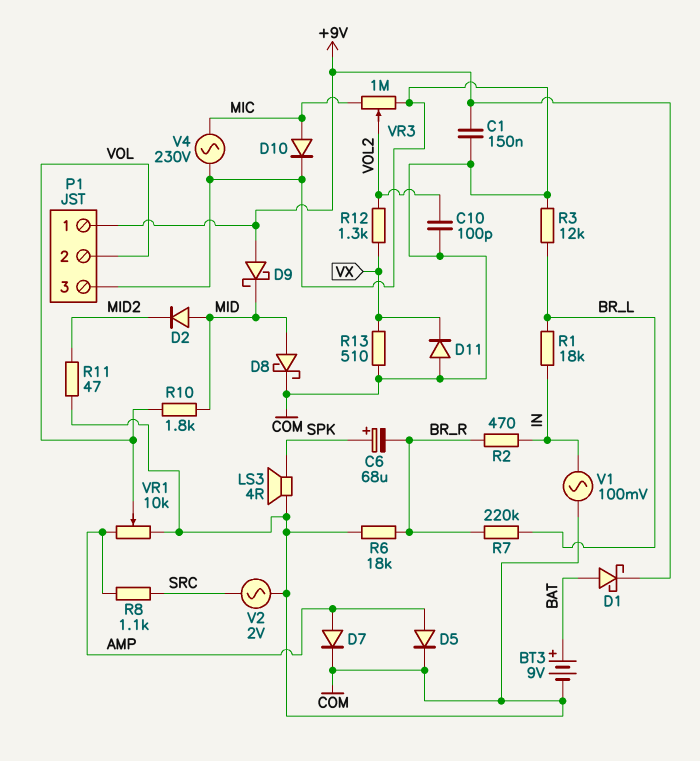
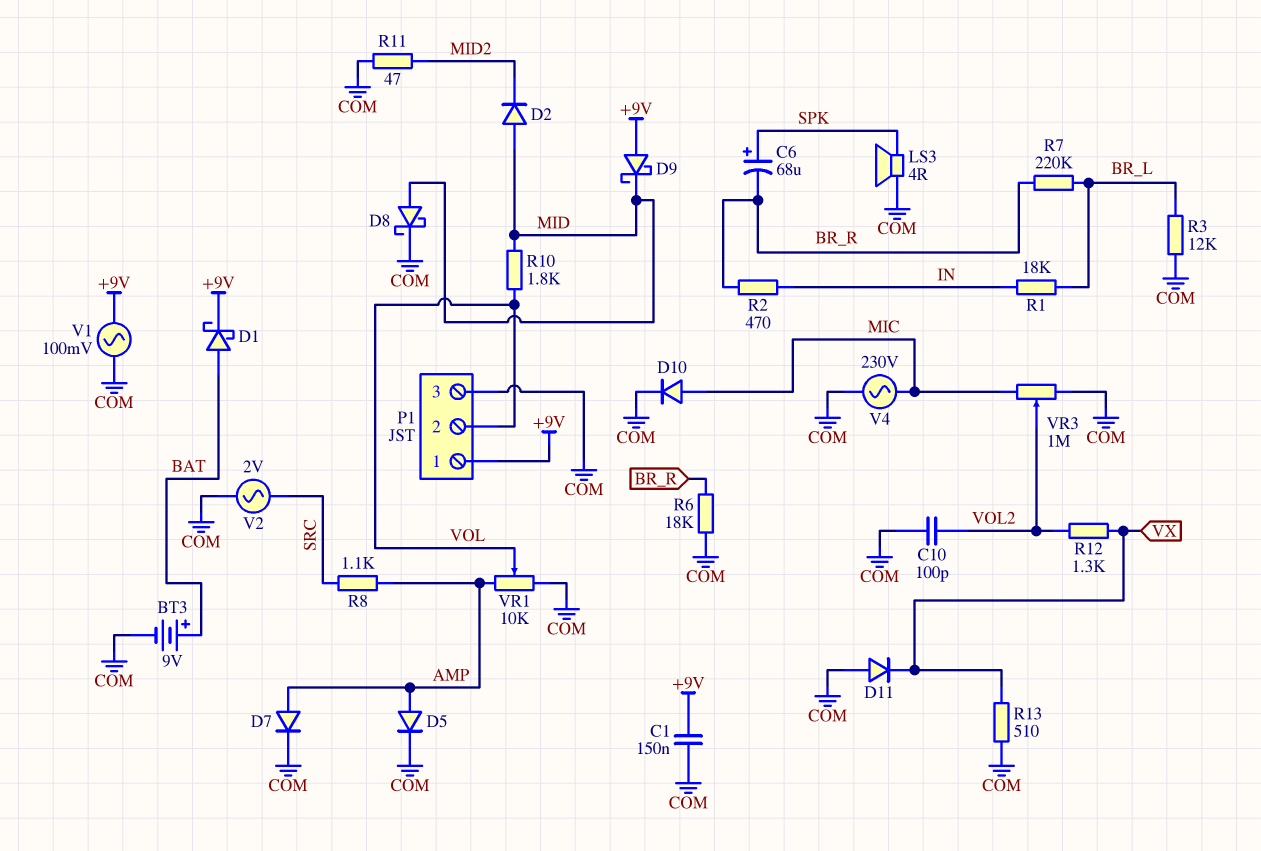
V1: AC 100mV (COM, IN) -> AC 100mV (+9V, COM)

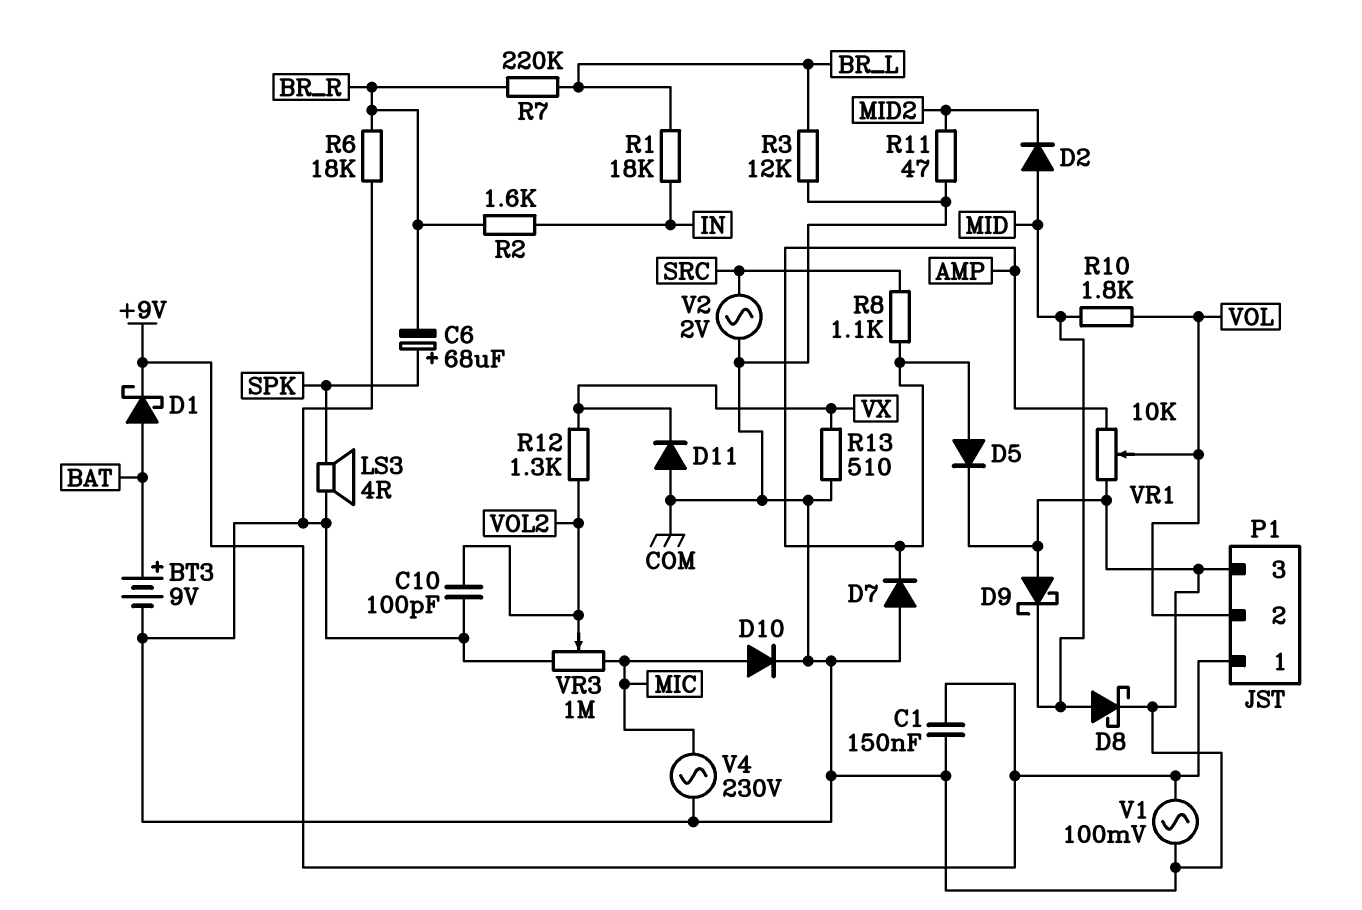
D7: diode (A AMP, K COM) -> diode (A COM, K AMP)
D9: schottky (A +9V, K MID) -> schottky (A COM, K MID)
R2: 470 (BR_R, IN) -> 1.6k (BR_R, IN)

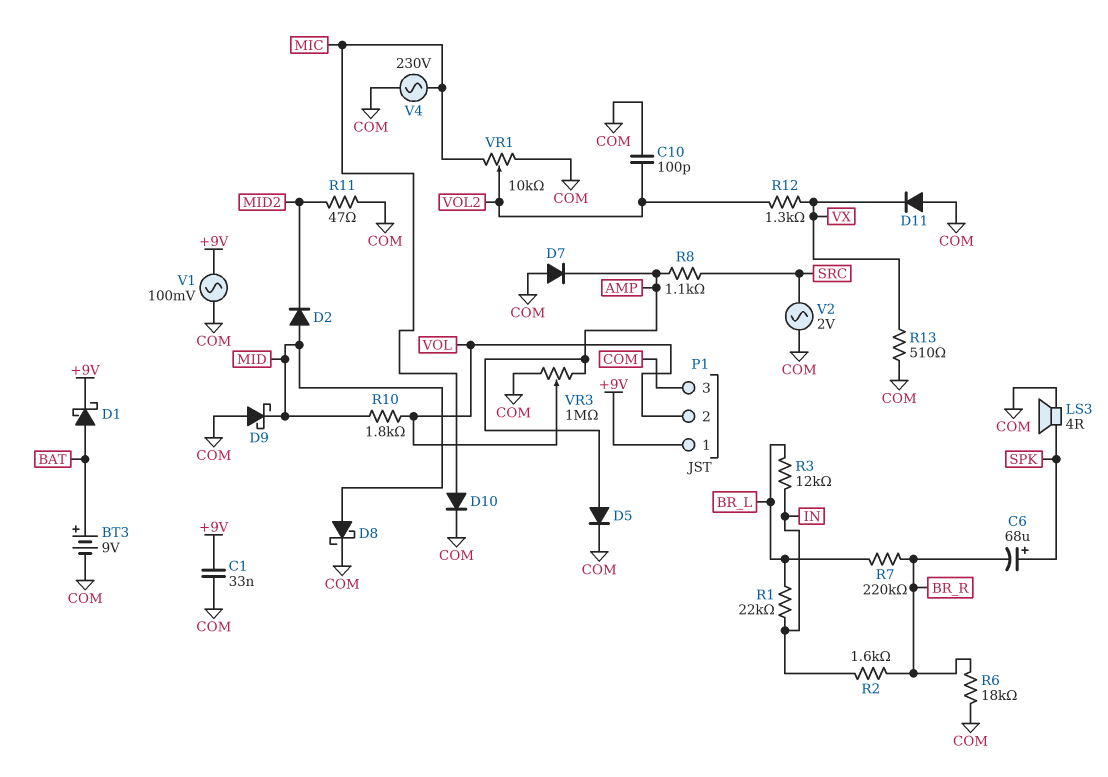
C1: 150nF (+9V, COM) -> 33nF (+9V, COM)
R1: 18k (BR_L, IN) -> 22k (BR_L, IN)
R3: 12k (BR_L, COM) -> 12k (BR_L, IN)
VR1: 10k (AMP, COM, wiper VOL) -> 10k (COM, MIC, wiper VOL2)
VR3: 1M (COM, MIC, wiper VOL2) -> 1M (AMP, COM, wiper VOL)

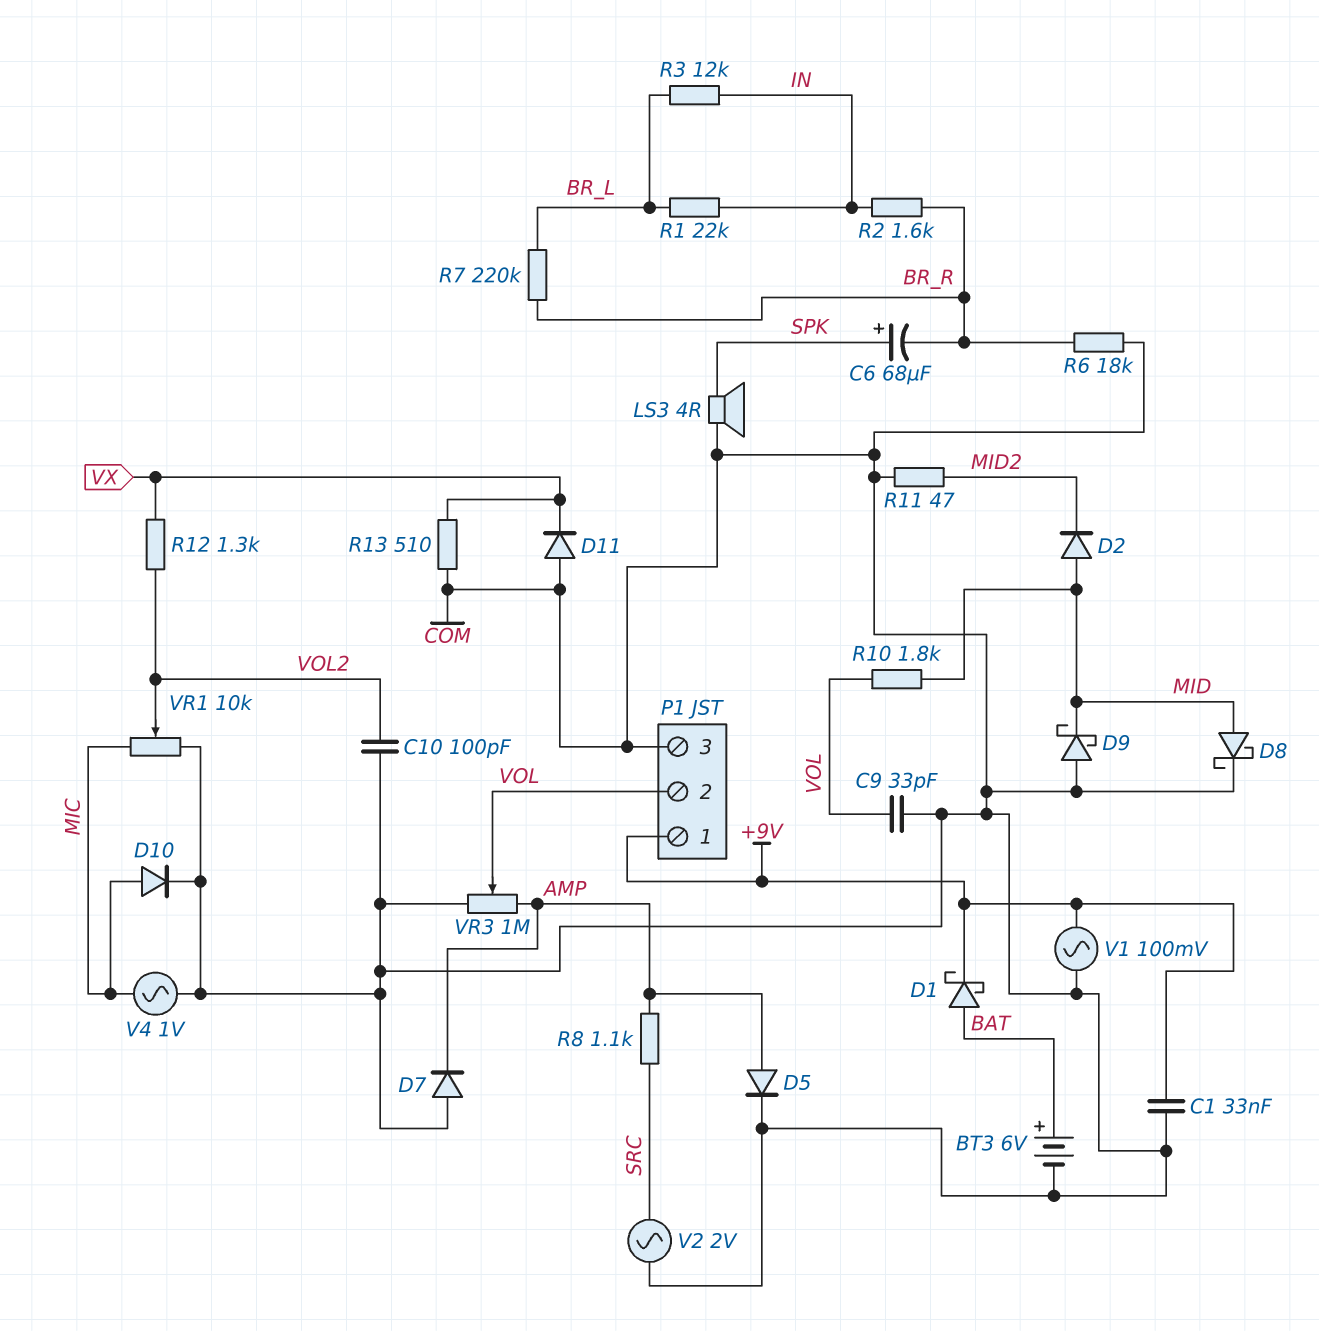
BT3: 9V (plus BAT, minus COM) -> 6V (plus BAT, minus COM)
C9: none -> 33pF (COM, VOL)
V4: AC 230V (COM, MIC) -> AC 1V (COM, MIC)

